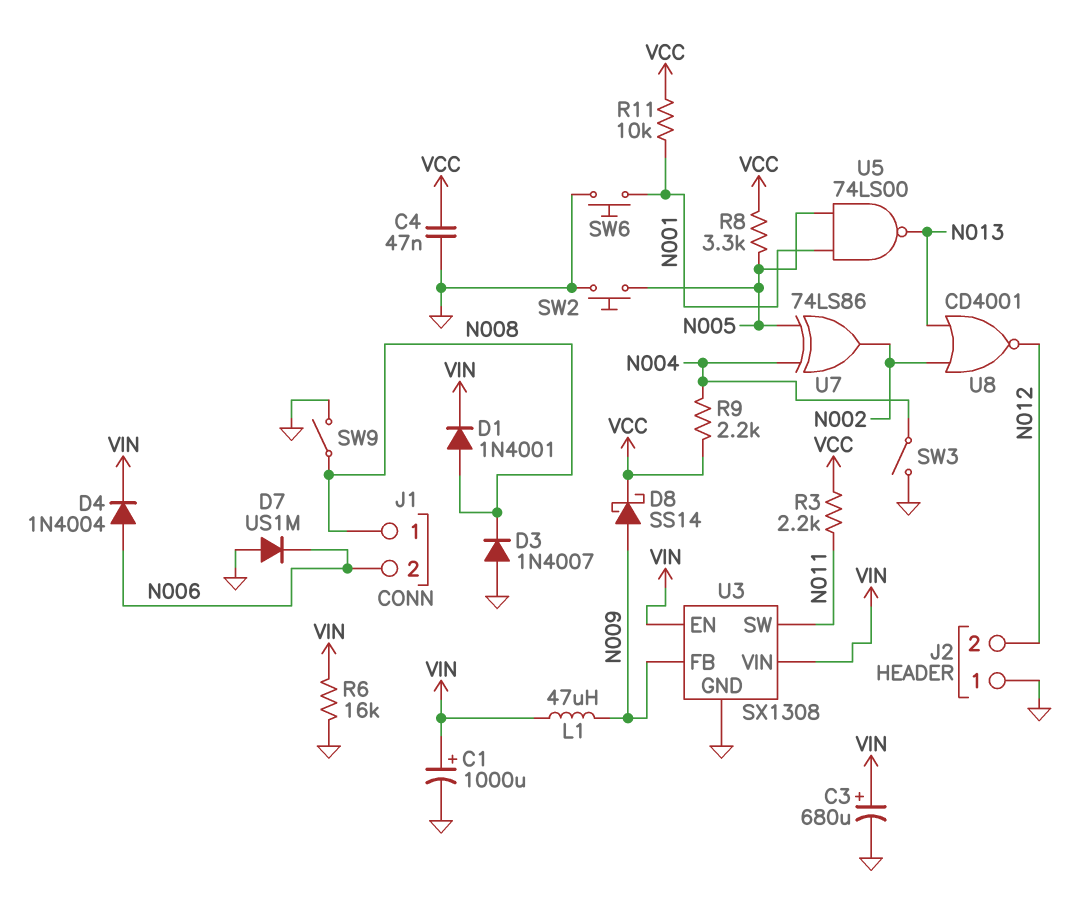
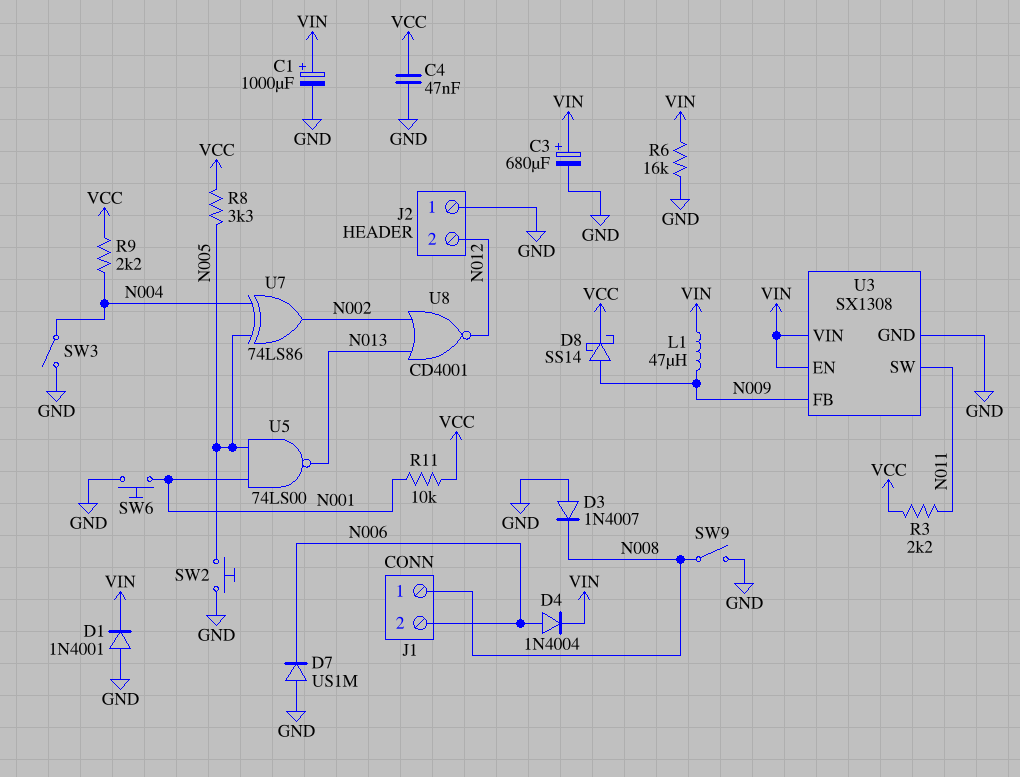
D1: diode 1N4001 (A N008, K VIN) -> diode 1N4001 (A GND, K VIN)

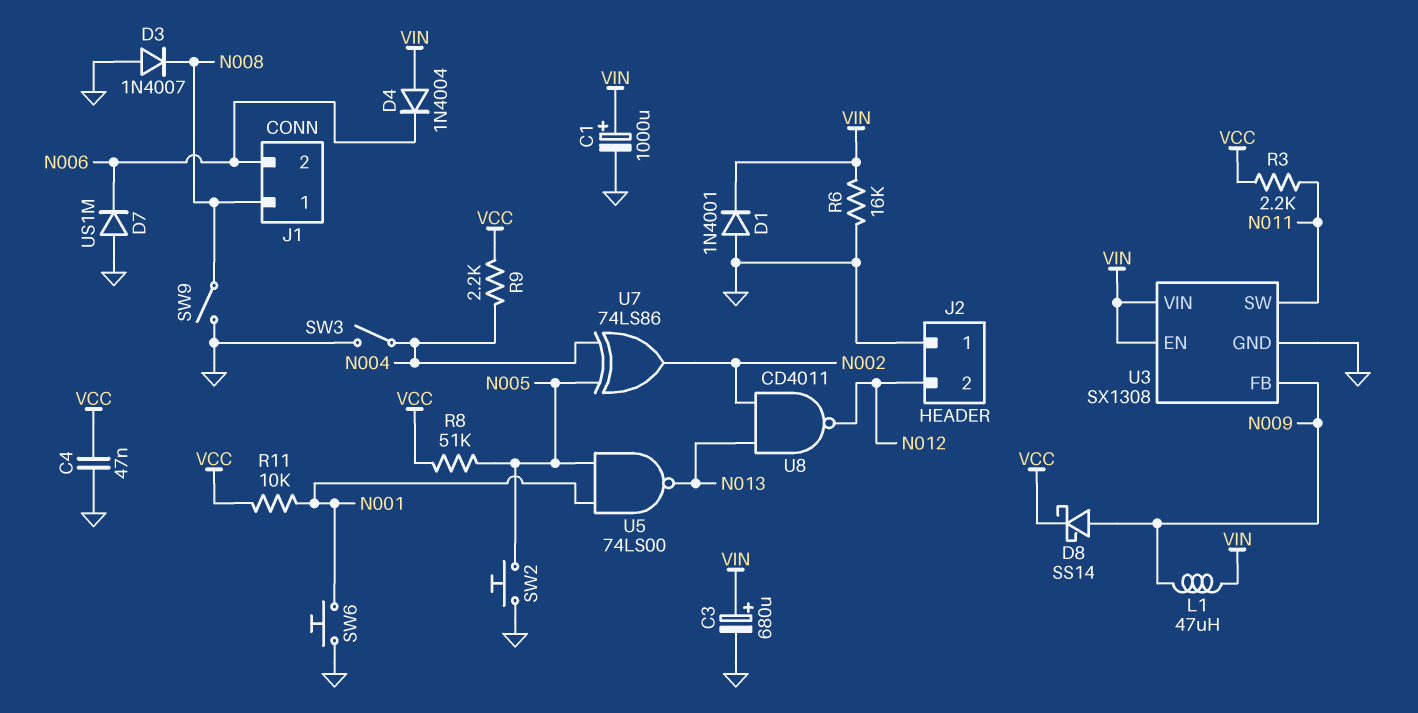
D4: diode 1N4004 (A N006, K VIN) -> diode 1N4004 (A VIN, K N006)
R8: 3.3k (N005, VCC) -> 51k (N005, VCC)
U8: NOR CD4001 (in N002, in N013, out N012) -> NAND CD4011 (in N002, in N013, out N012)

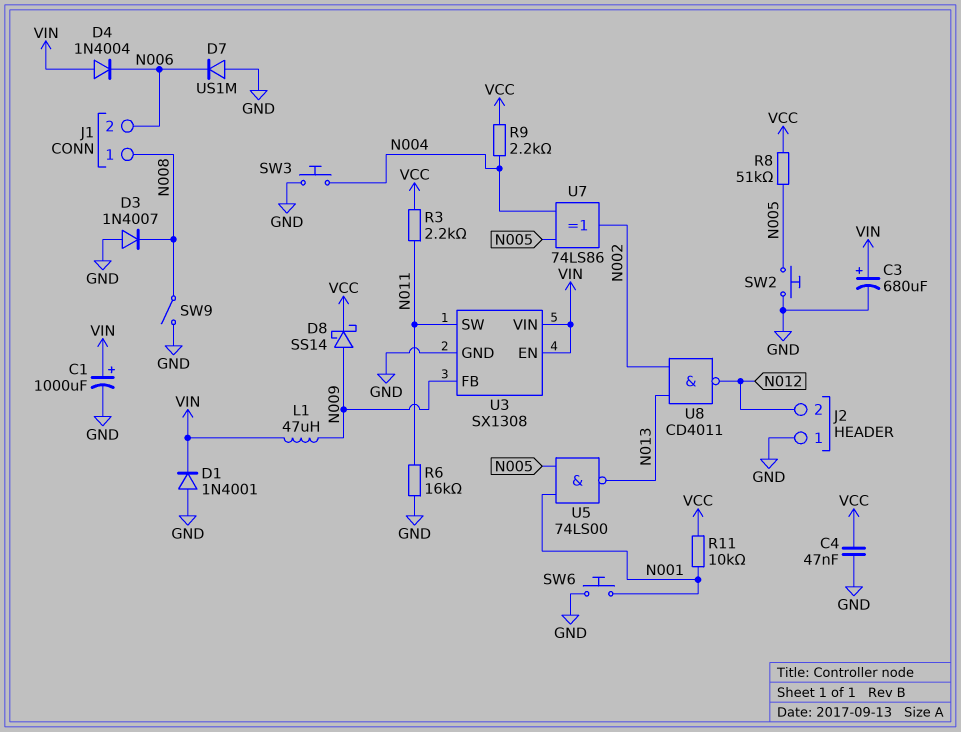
R6: 16k (GND, VIN) -> 16k (GND, N011)
SW3: switch (GND, N004) -> button (GND, N004)

